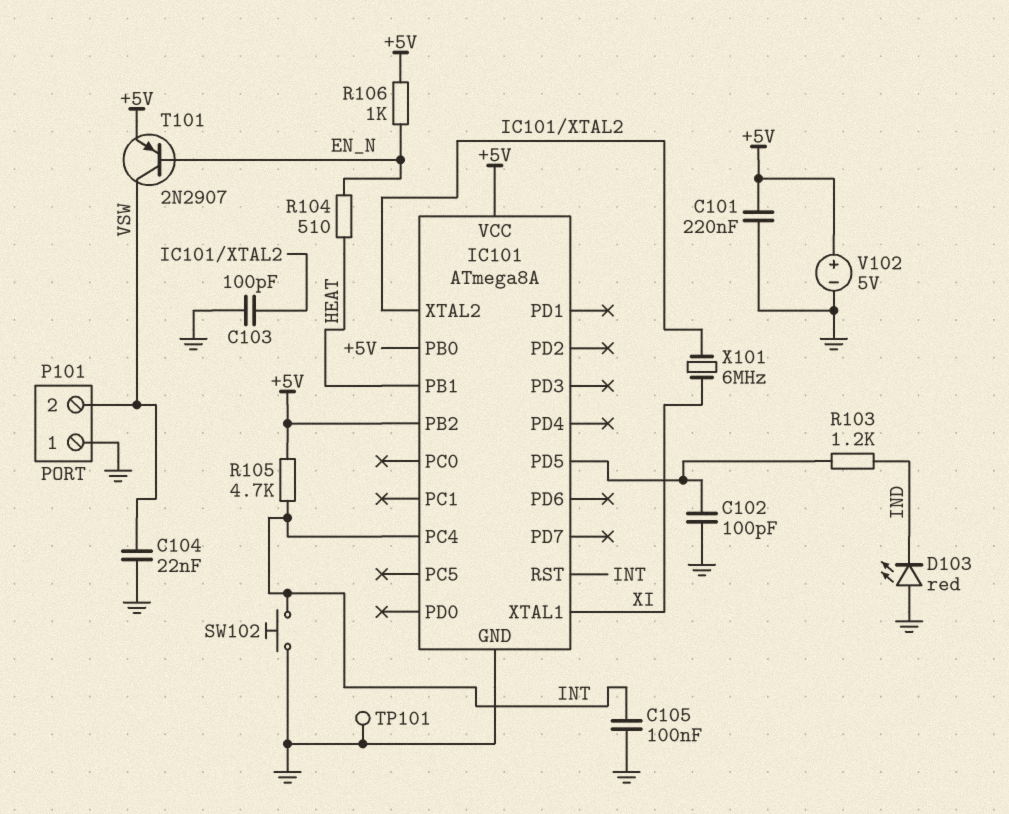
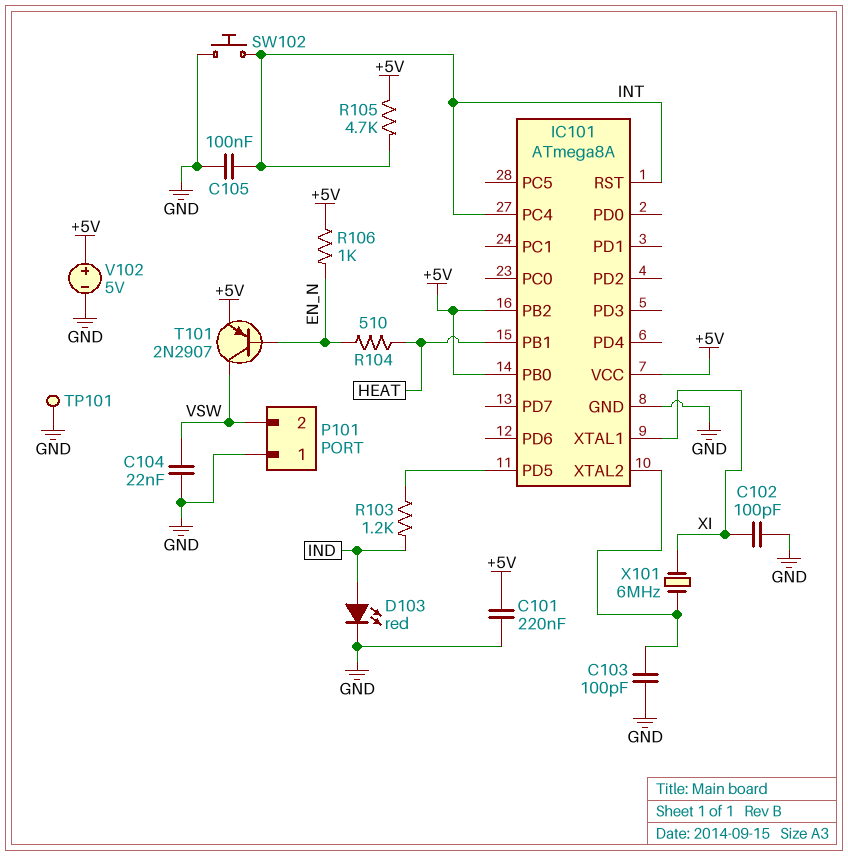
C102: 100pF (GND, IC101/PD5) -> 100pF (GND, XI)
D103: LED red (A GND, K IND) -> LED red (A IND, K GND)

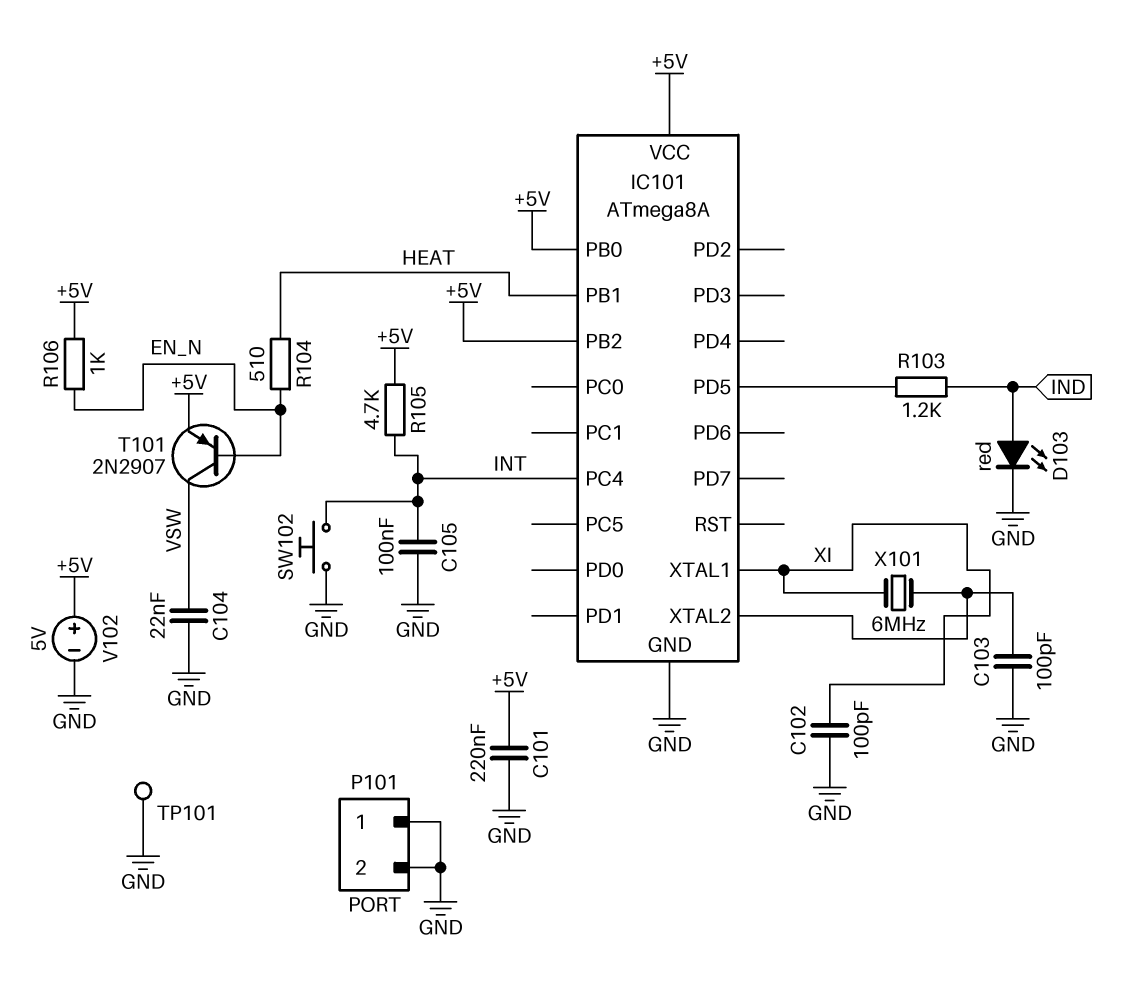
IC101 pin RST: INT -> none
P101 pin 2: VSW -> GND

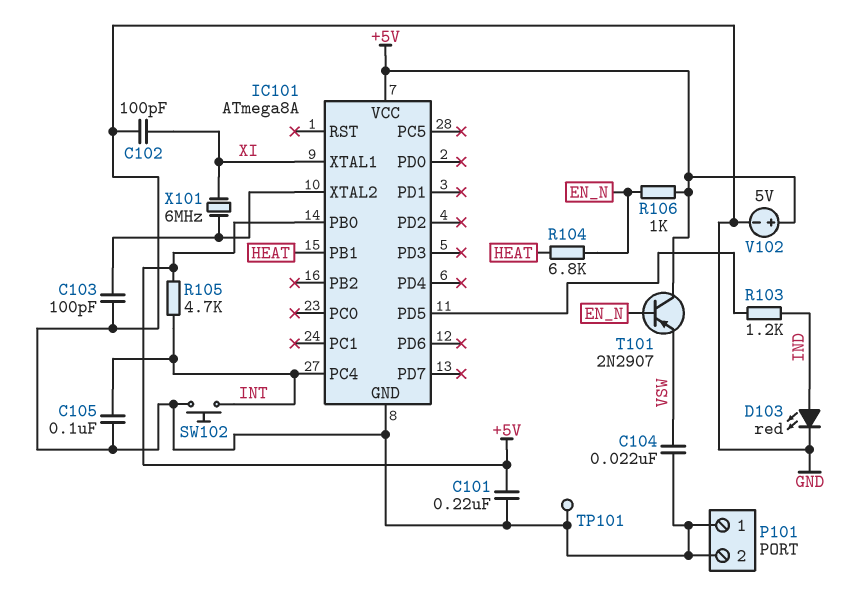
IC101 pin PB2: +5V -> none
R104: 510 (EN_N, HEAT) -> 6.8k (EN_N, HEAT)
T101: PNP 2N2907 (B EN_N, C VSW, E +5V) -> PNP 2N2907 (B EN_N, C +5V, E VSW)

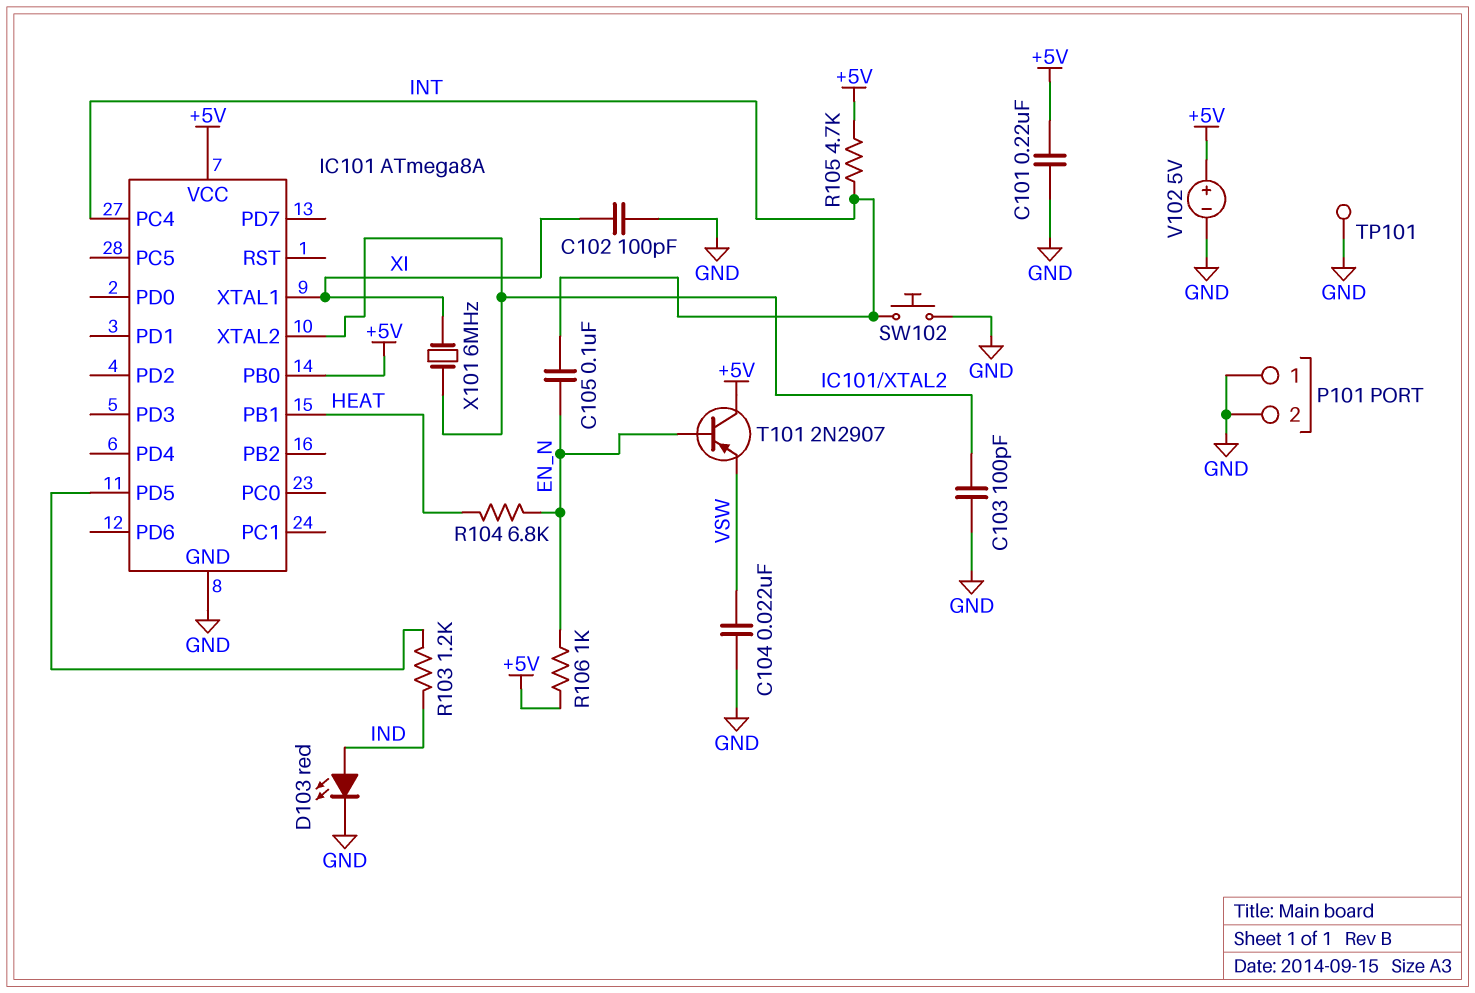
C105: 100nF (GND, INT) -> 100nF (EN_N, INT)

